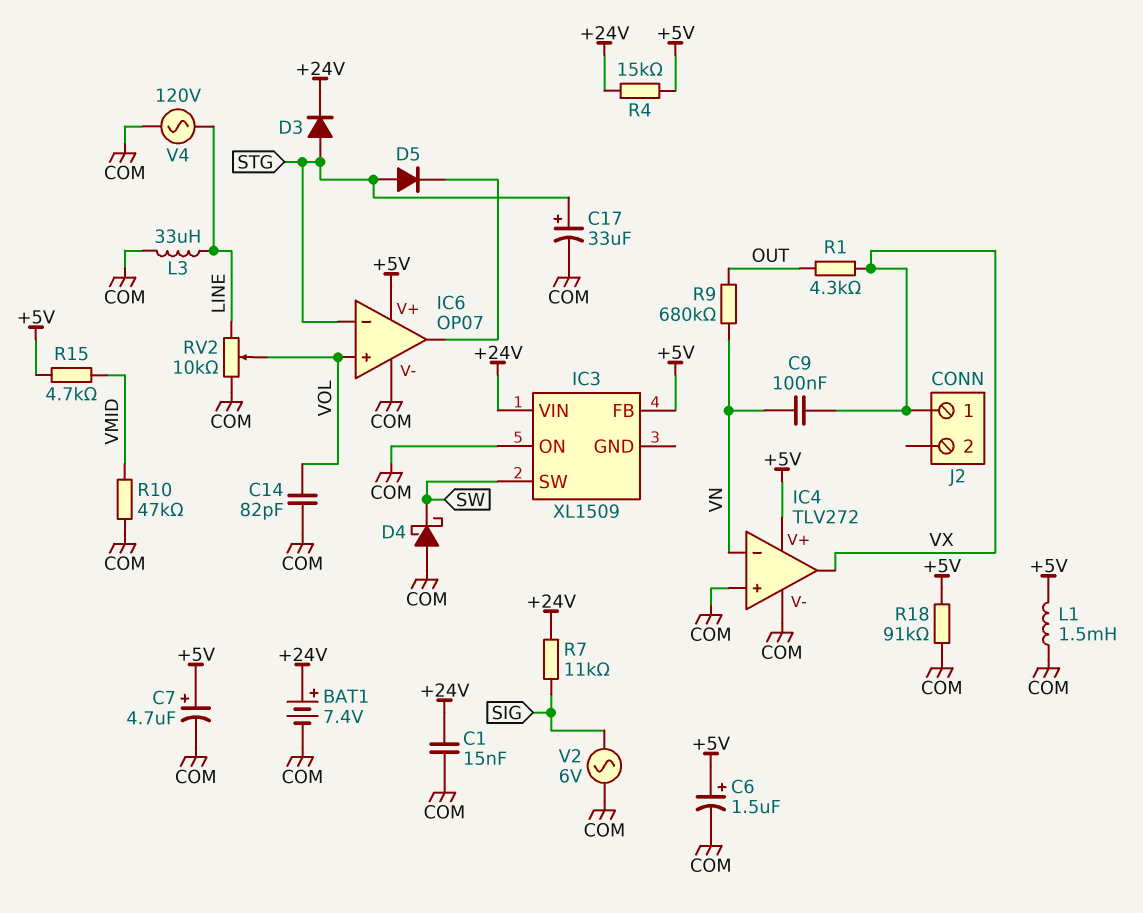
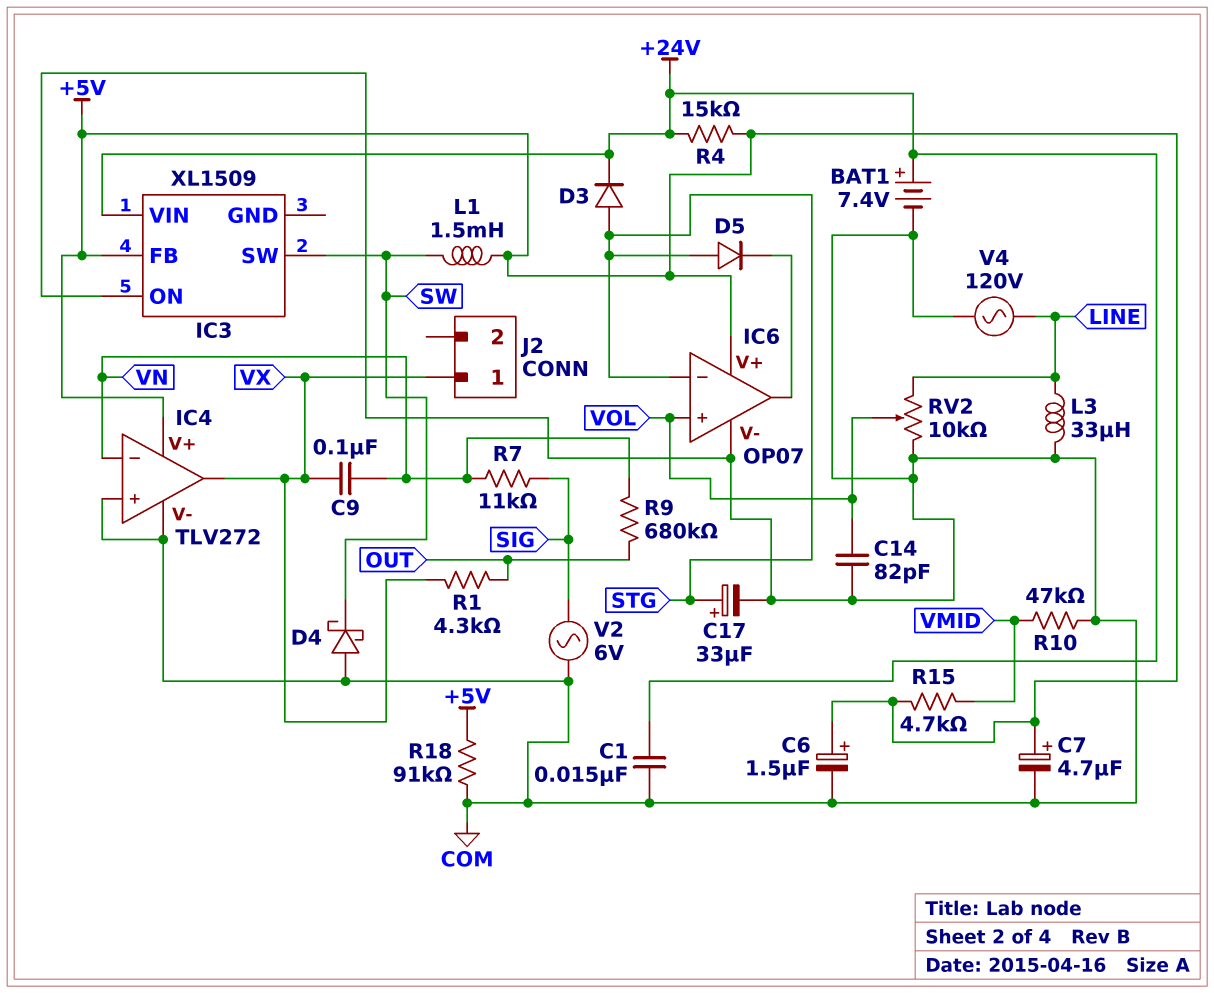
L1: 1.5mH (+5V, COM) -> 1.5mH (+5V, SW)
R7: 11k (+24V, SIG) -> 11k (SIG, VN)

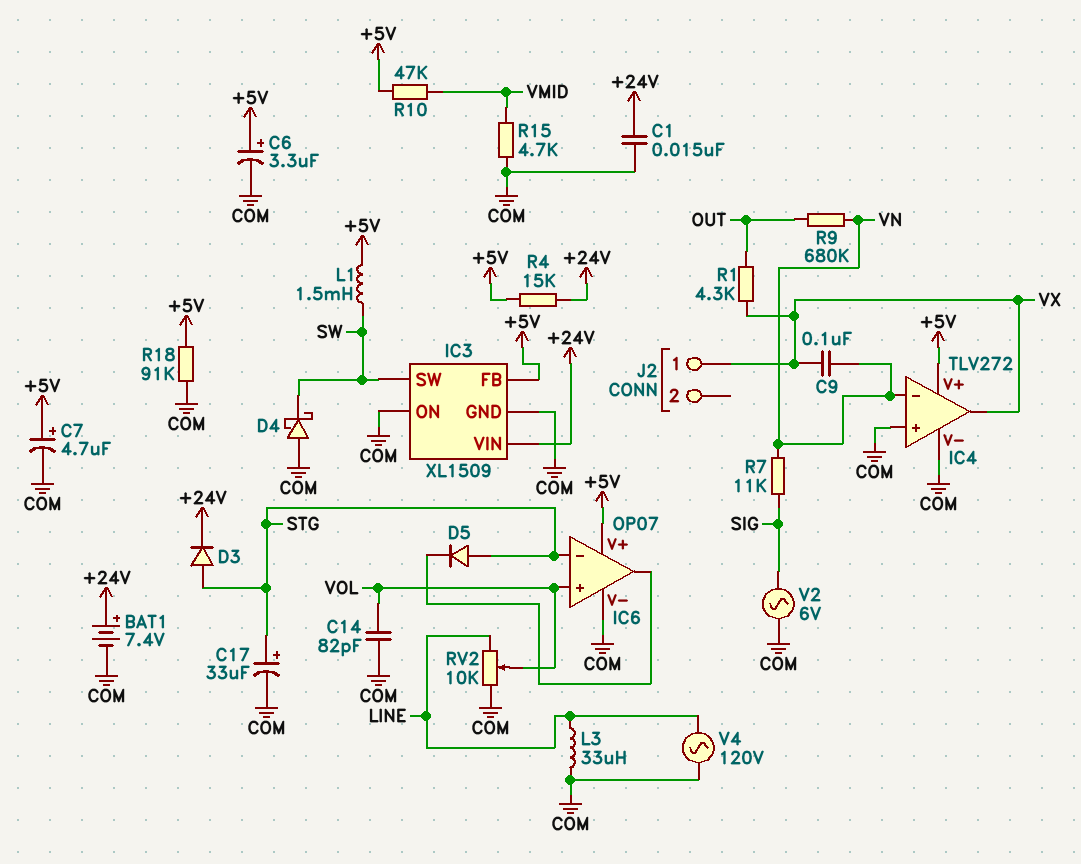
C6: 1.5uF (plus +5V, minus COM) -> 3.3uF (plus +5V, minus COM)
IC3 pin GND: none -> COM
R10: 47k (COM, VMID) -> 47k (+5V, VMID)
R15: 4.7k (+5V, VMID) -> 4.7k (COM, VMID)

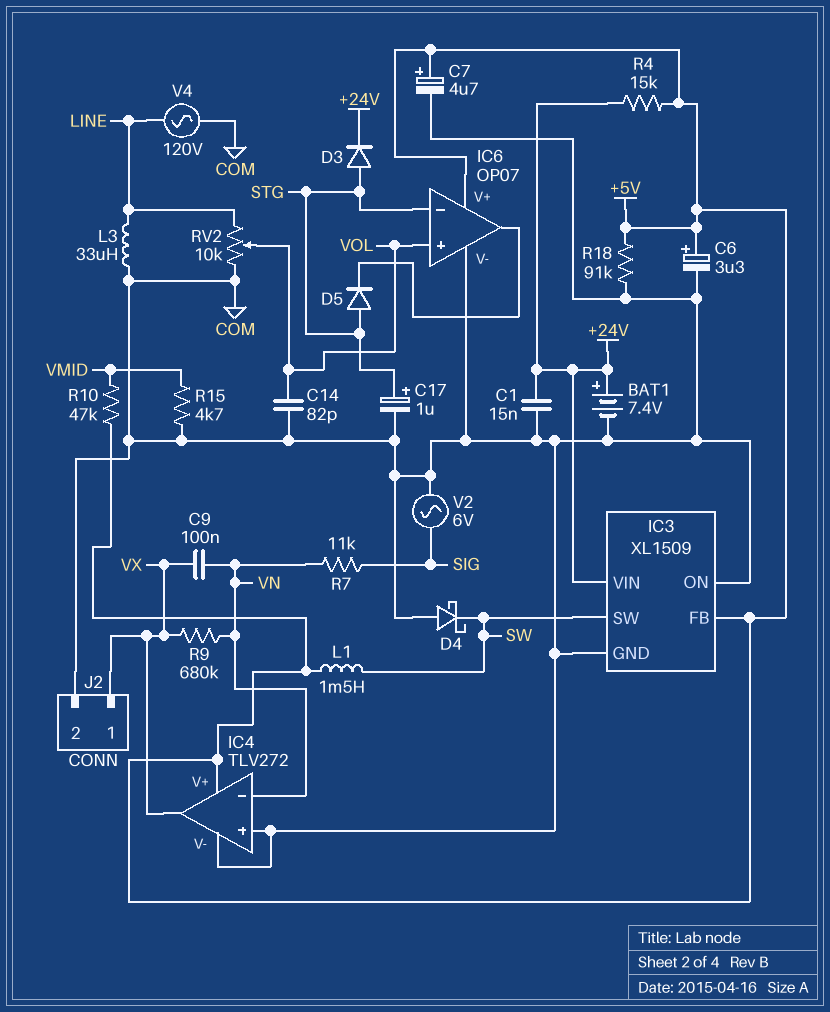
C17: 33uF (plus STG, minus COM) -> 1uF (plus STG, minus COM)
J2 pin 2: none -> COM
R1: 4.3k (OUT, VX) -> none
R9: 680k (OUT, VN) -> 680k (VN, VX)

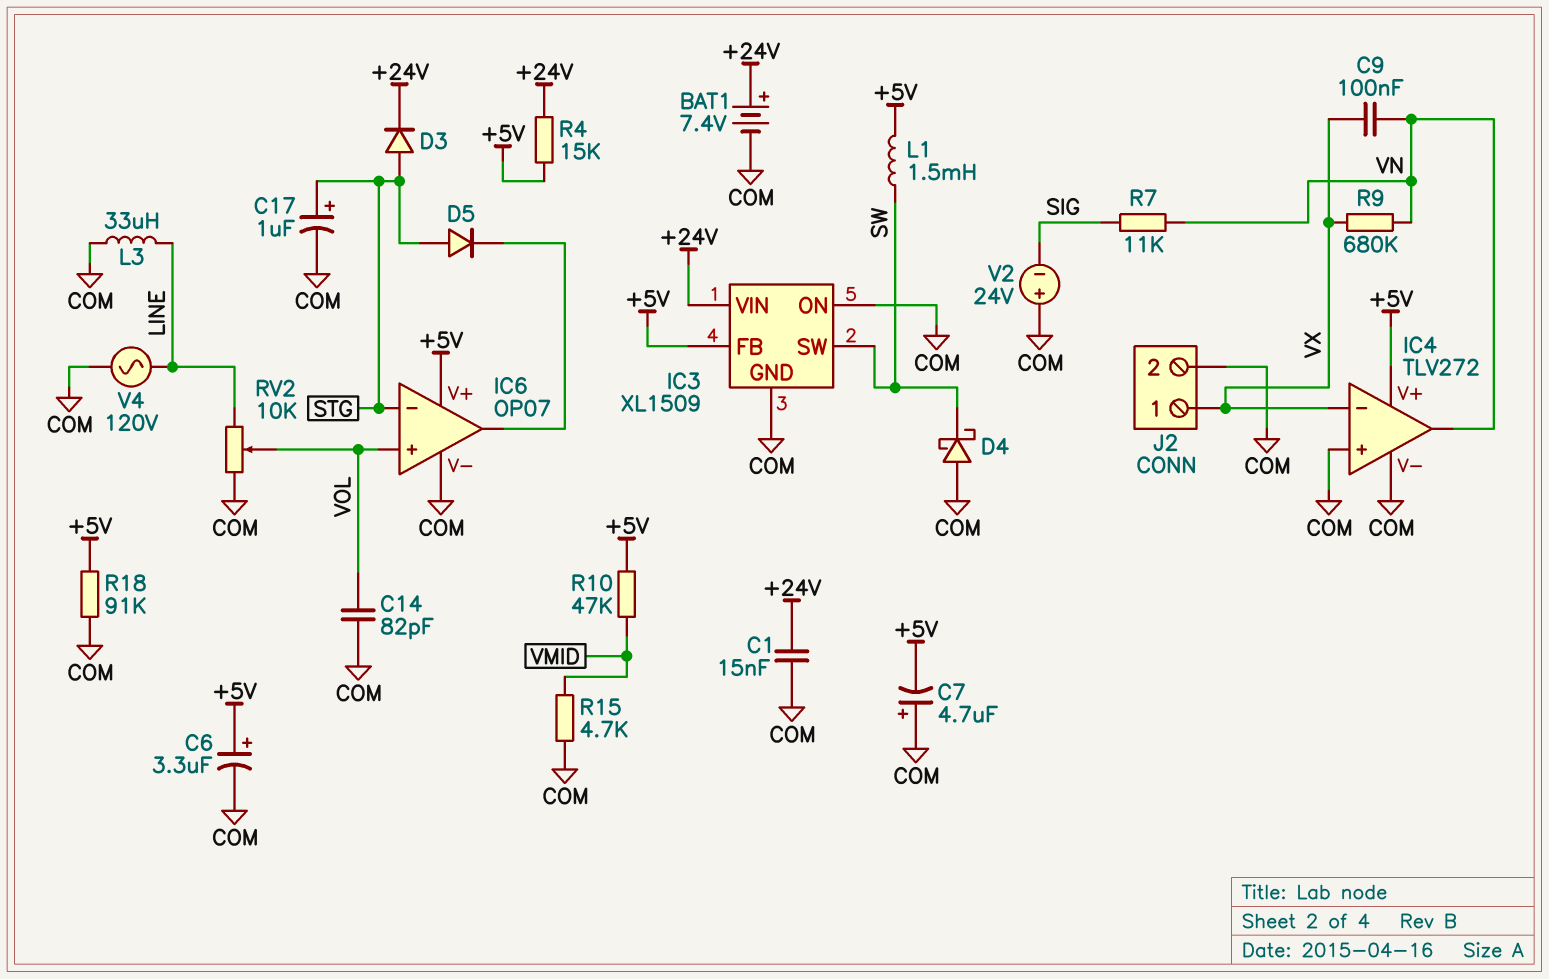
C7: 4.7uF (plus +5V, minus COM) -> 4.7uF (plus COM, minus +5V)
IC4 pin in-: VN -> VX
IC4 pin out: VX -> VN
V2: AC 6V (COM, SIG) -> 24V (plus COM, minus SIG)

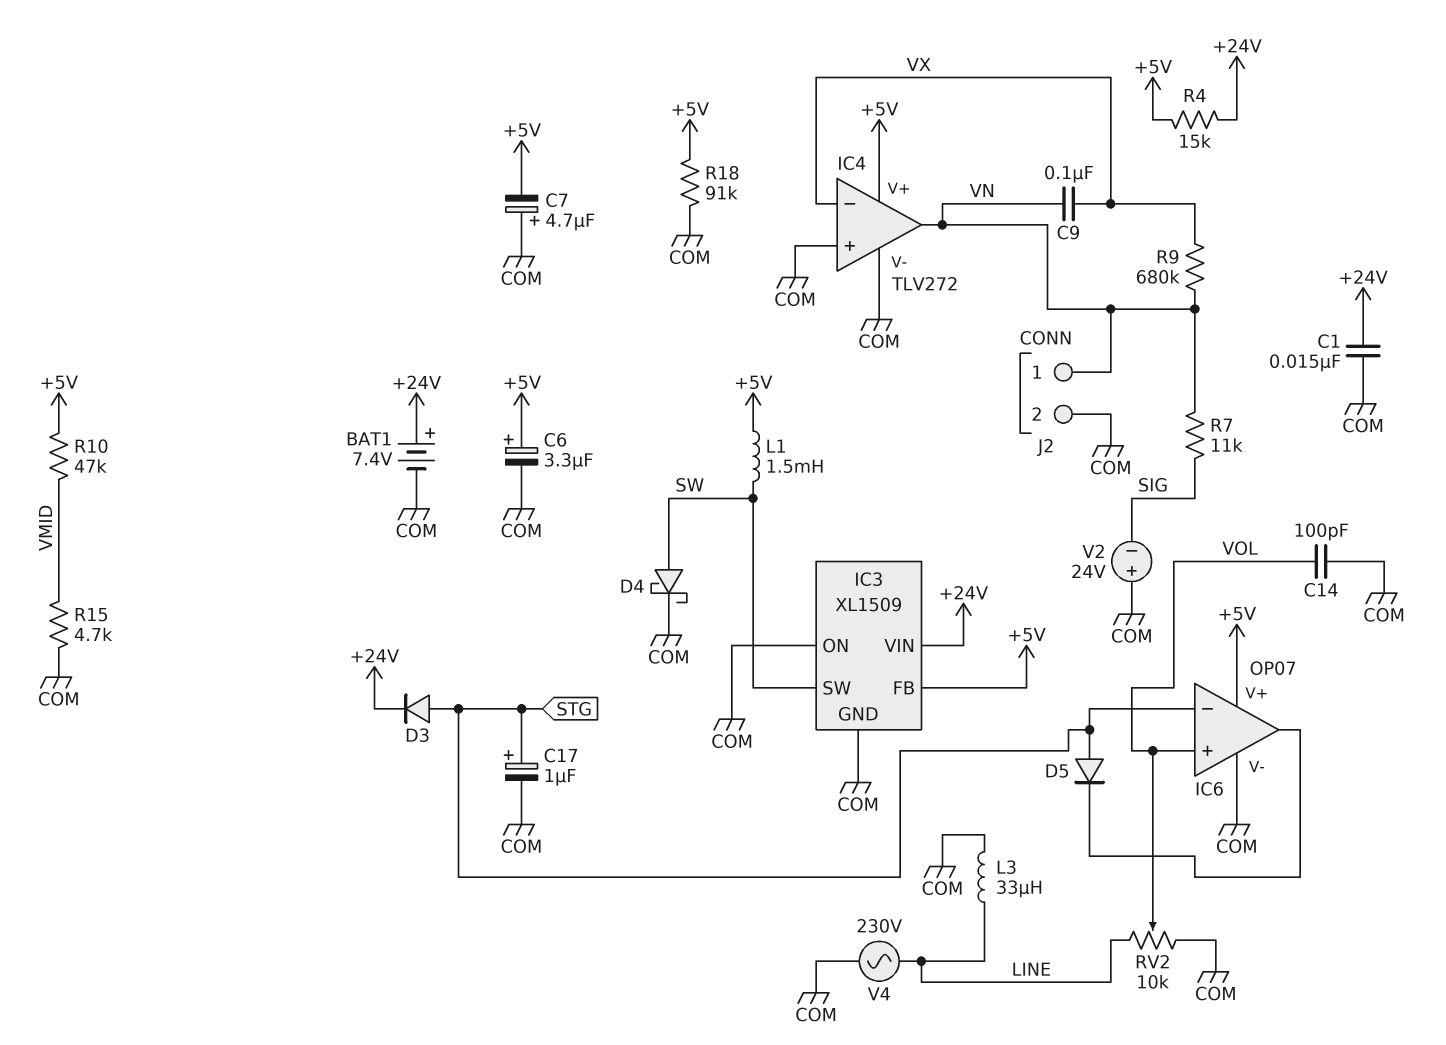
C14: 82pF (COM, VOL) -> 100pF (COM, VOL)
D4: schottky (A COM, K SW) -> schottky (A SW, K COM)
J2 pin 1: VX -> VN
V4: AC 120V (COM, LINE) -> AC 230V (COM, LINE)

